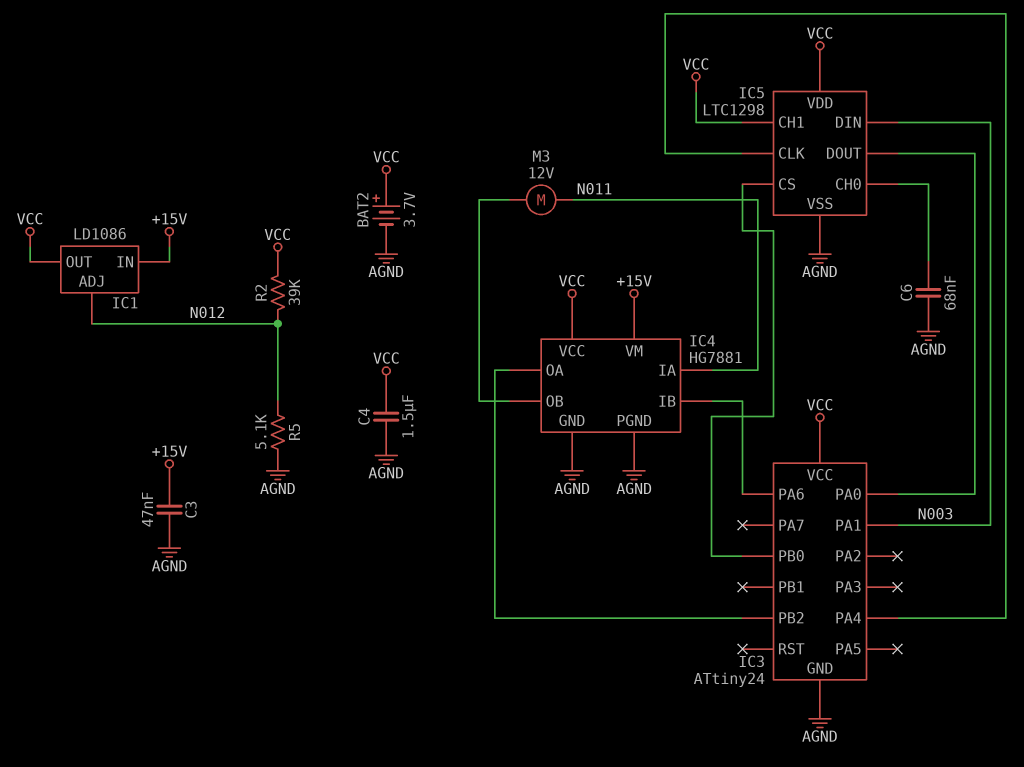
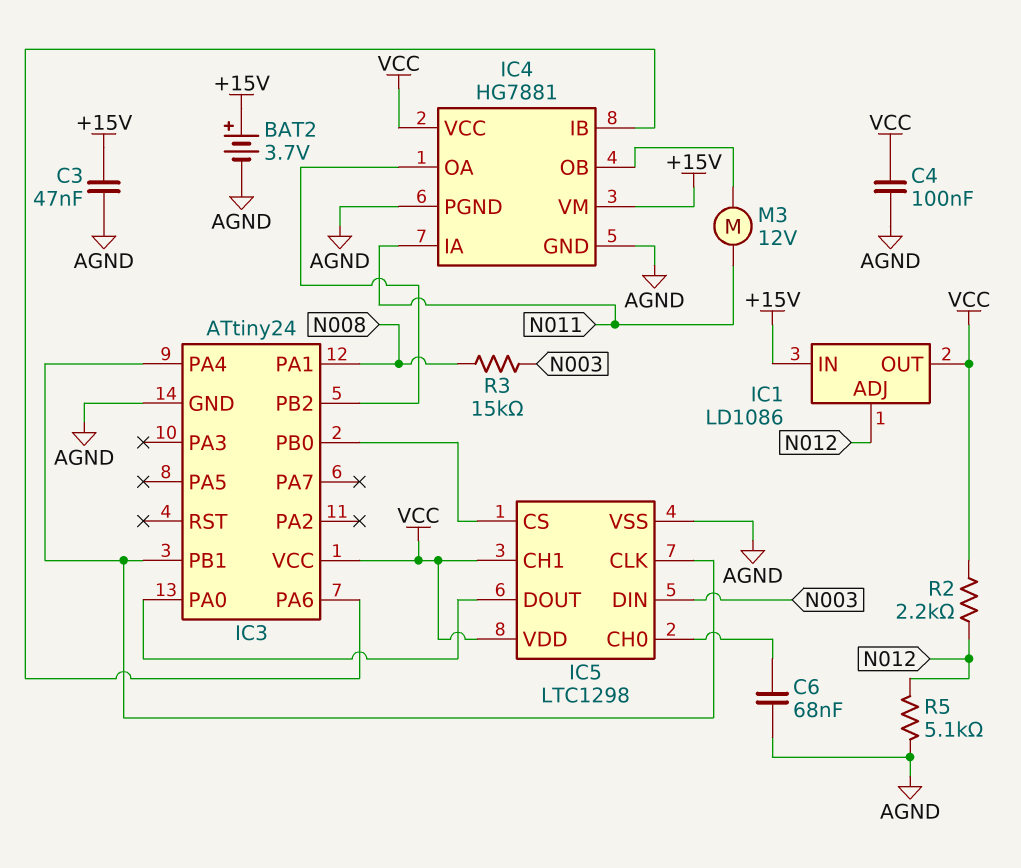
BAT2: 3.7V (plus VCC, minus AGND) -> 3.7V (plus +15V, minus AGND)
C4: 1.5uF (AGND, VCC) -> 100nF (AGND, VCC)
IC3 pin PA1: N003 -> N008
IC3 pin PB1: none -> IC3/PA4
R2: 39k (N012, VCC) -> 2.2k (N012, VCC)
R3: none -> 15k (N003, N008)

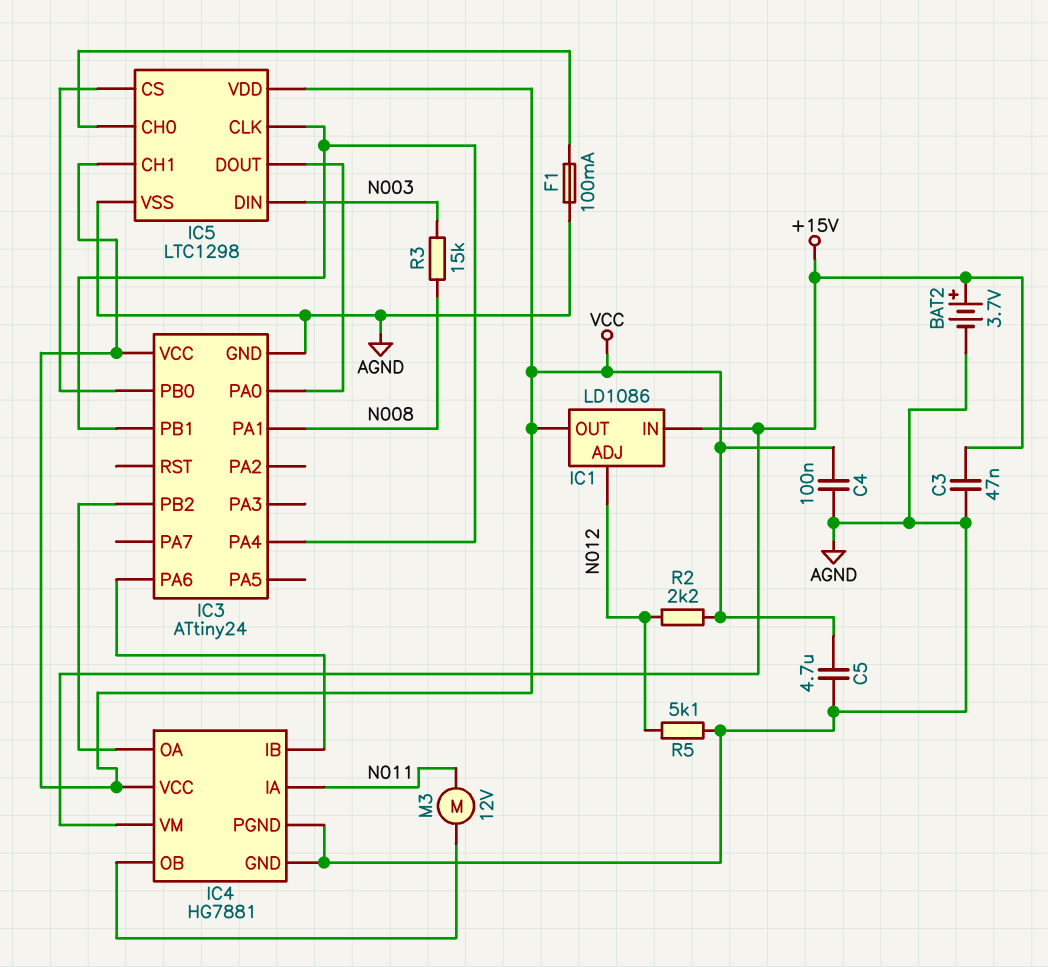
C5: none -> 4.7uF (AGND, VCC)
C6: 68nF (AGND, IC5/CH0) -> none
F1: none -> 100mA (AGND, IC5/CH0)

